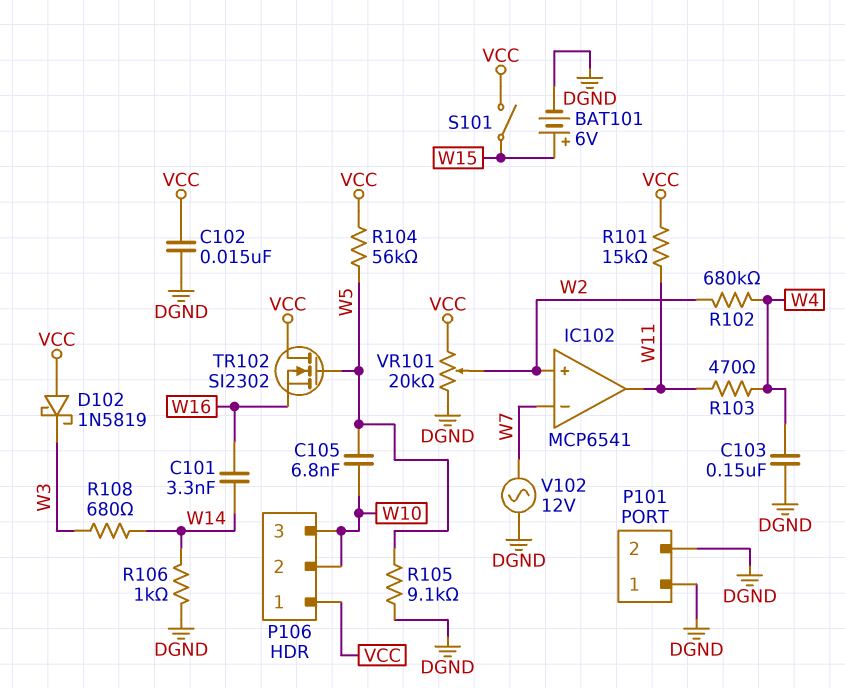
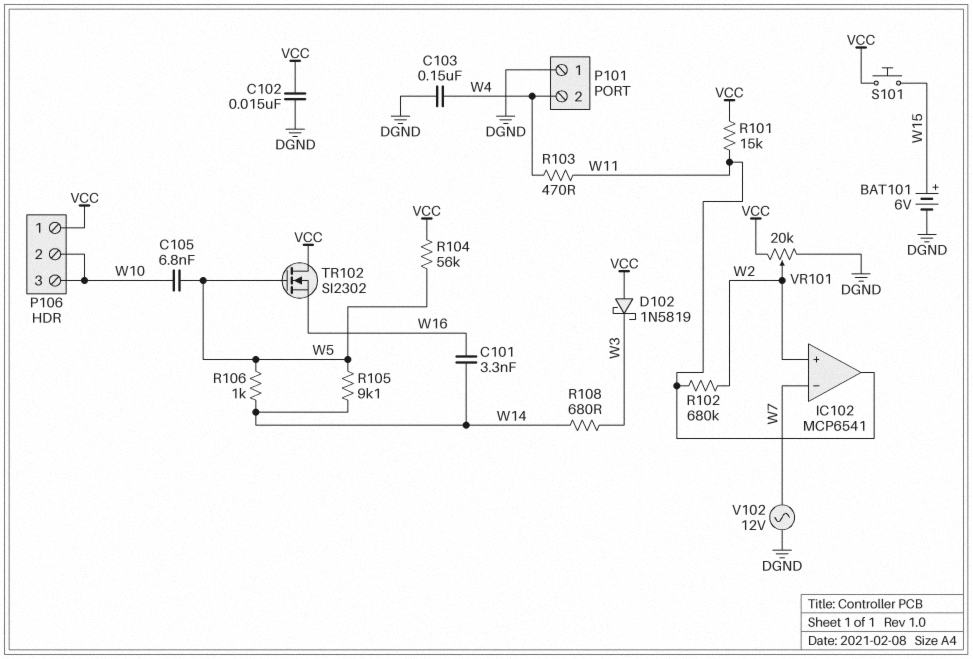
P101 pin 2: DGND -> W4
R102: 680k (W2, W4) -> 680k (W2, W11)
R105: 9.1k (DGND, W5) -> 9.1k (W5, W14)
R106: 1k (DGND, W14) -> 1k (W5, W14)
S101: switch (VCC, W15) -> button (VCC, W15)

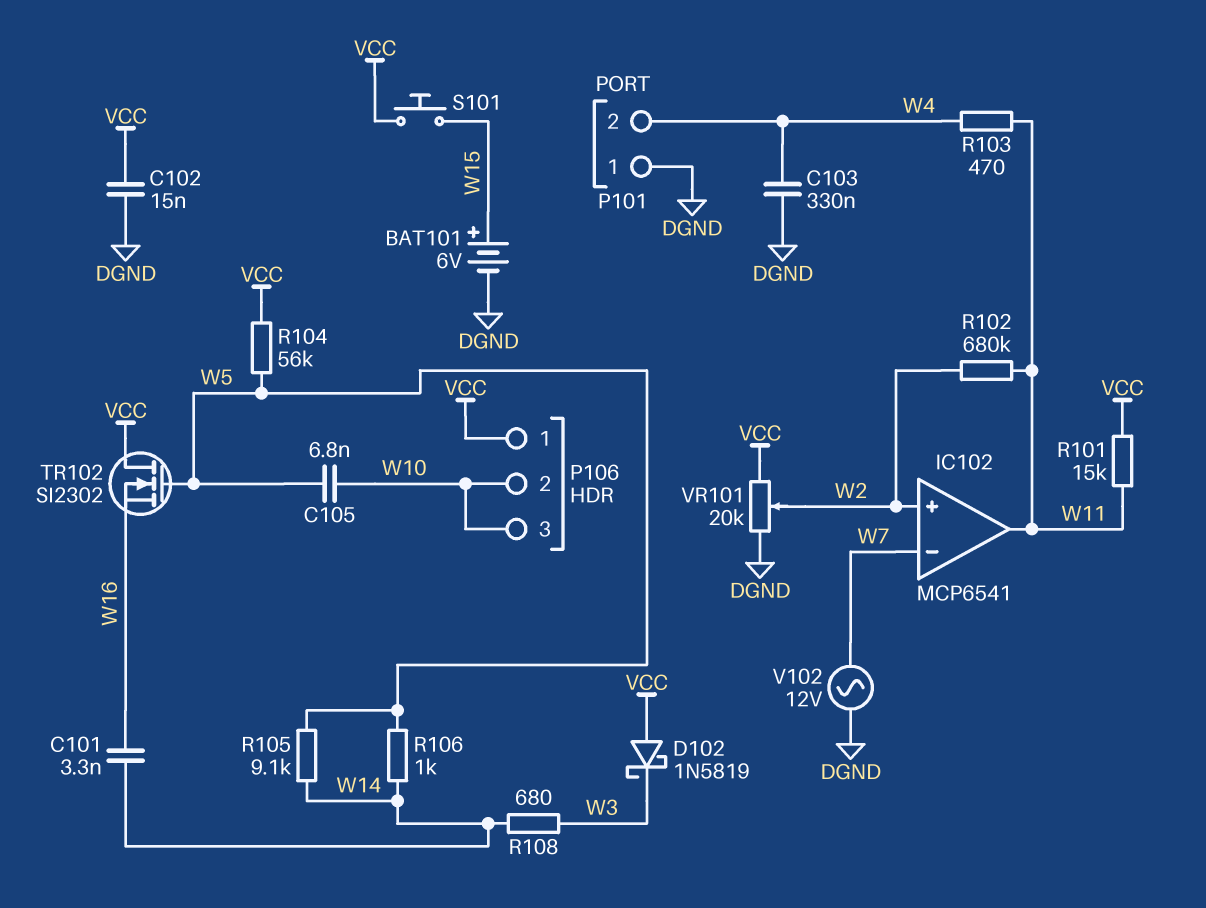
C103: 150nF (DGND, W4) -> 330nF (DGND, W4)

